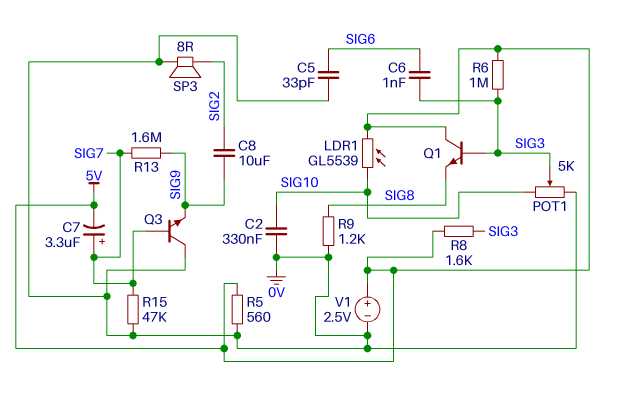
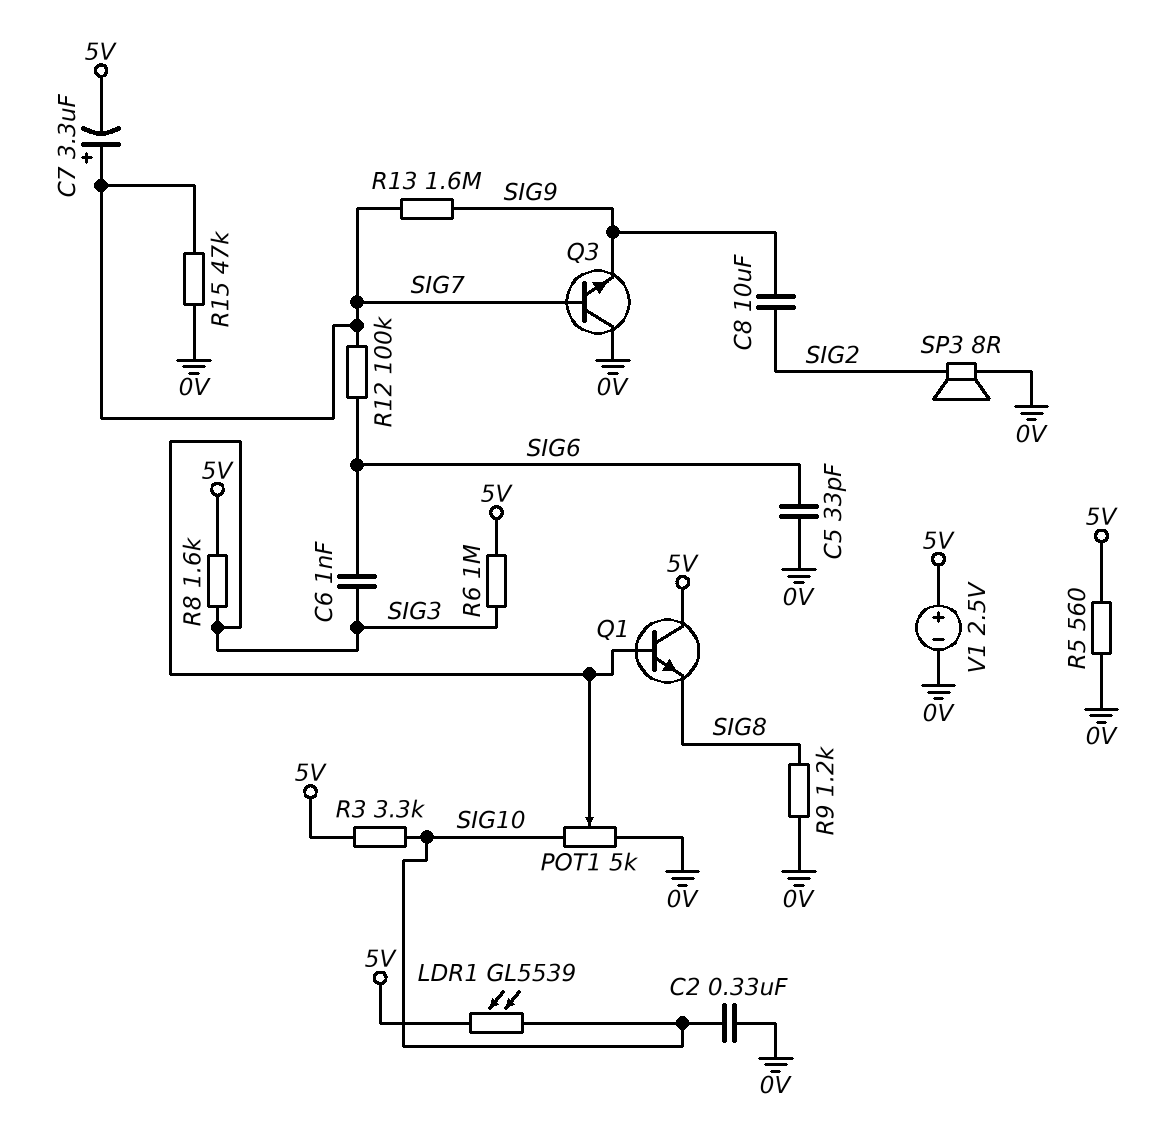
R3: none -> 3.3k (5V, SIG10)
R12: none -> 100k (SIG6, SIG7)

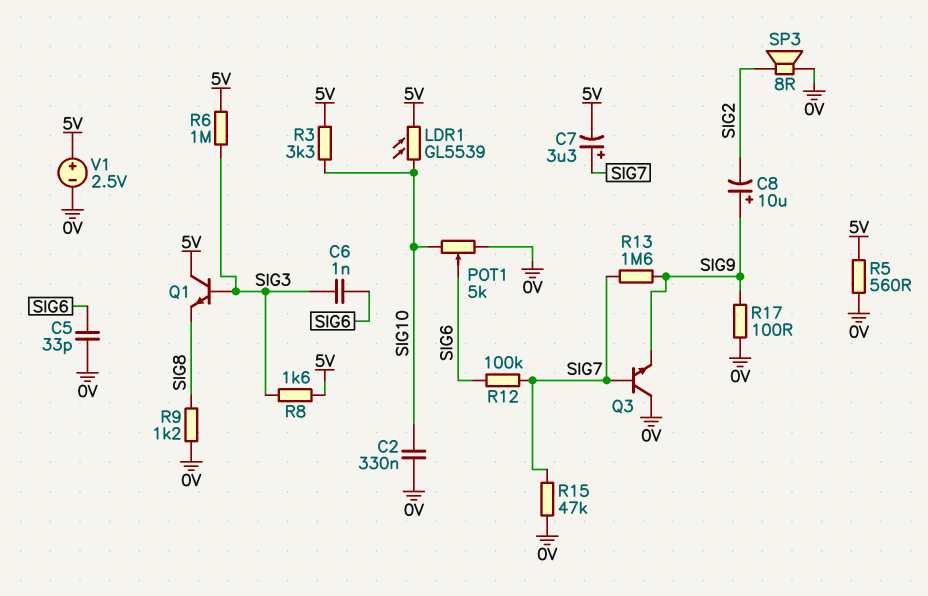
C8: 10uF (SIG2, SIG9) -> 10uF (plus SIG9, minus SIG2)
POT1: 5k (0V, SIG10, wiper SIG3) -> 5k (0V, SIG10, wiper SIG6)
R17: none -> 100 (0V, SIG9)

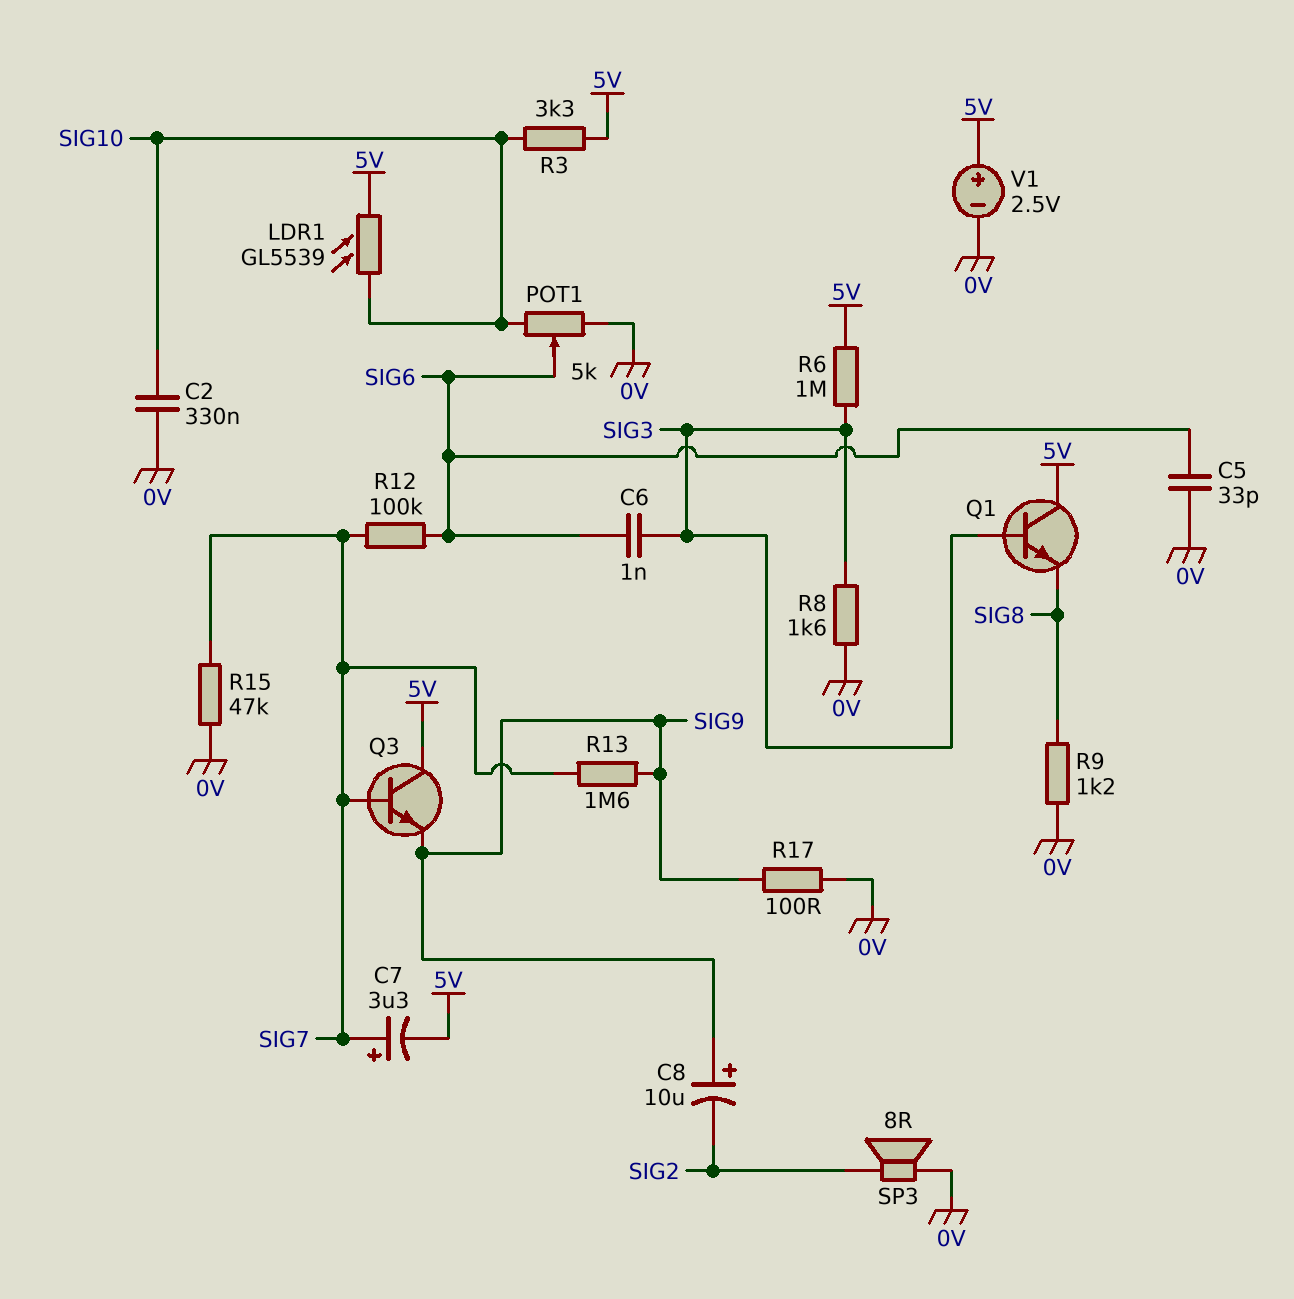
Q3: NPN (B SIG7, C 0V, E SIG9) -> NPN (B SIG7, C 5V, E SIG9)
R5: 560 (0V, 5V) -> none
R8: 1.6k (5V, SIG3) -> 1.6k (0V, SIG3)

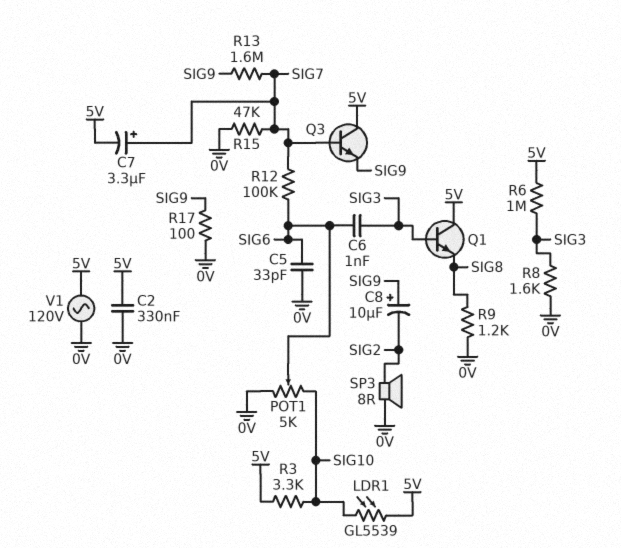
C2: 330nF (0V, SIG10) -> 330nF (0V, 5V)
V1: 2.5V (plus 5V, minus 0V) -> AC 120V (0V, 5V)

